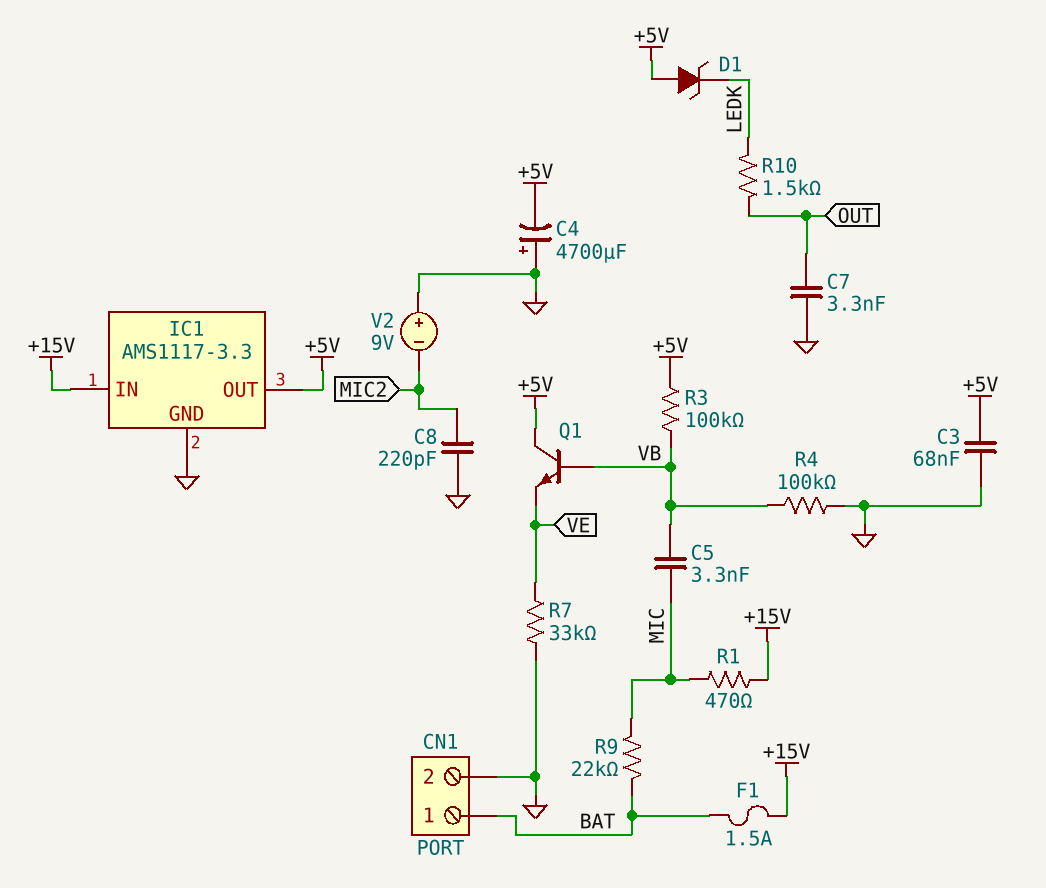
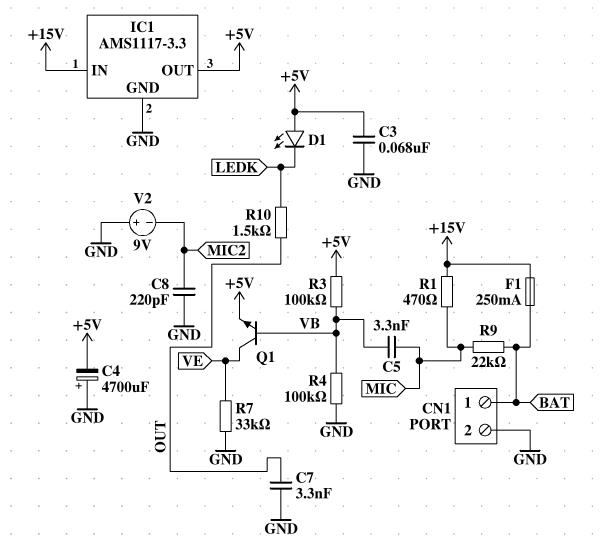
D1: zener (A +5V, K LEDK) -> LED (A +5V, K LEDK)
F1: 1.5A (+15V, BAT) -> 250mA (+15V, BAT)
Q1: NPN (B VB, C +5V, E VE) -> NPN (B VB, C VE, E +5V)

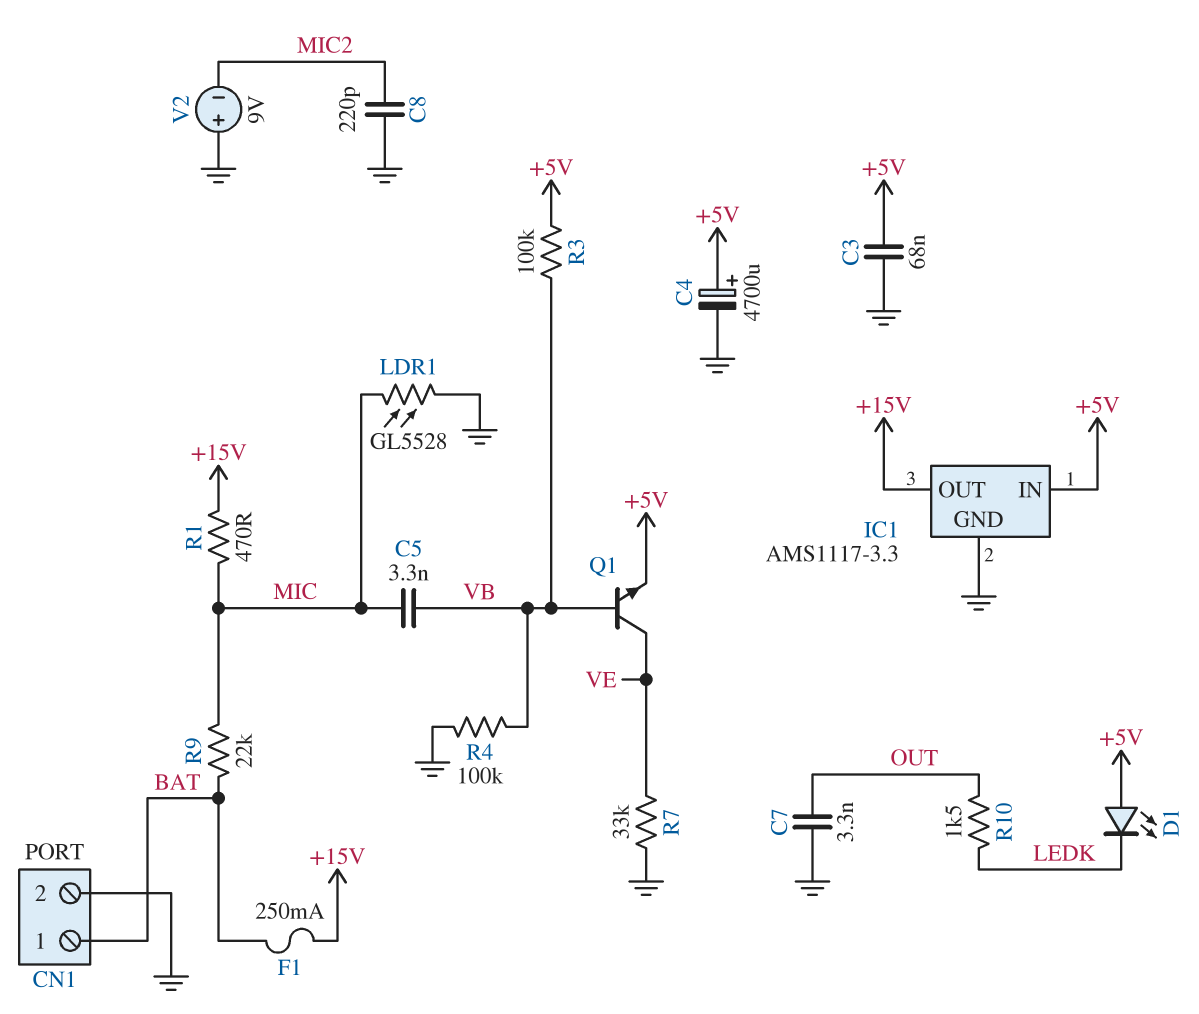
C4: 4700uF (plus GND, minus +5V) -> 4700uF (plus +5V, minus GND)
IC1 pin IN: +15V -> +5V
IC1 pin OUT: +5V -> +15V
LDR1: none -> GL5528 (GND, MIC)

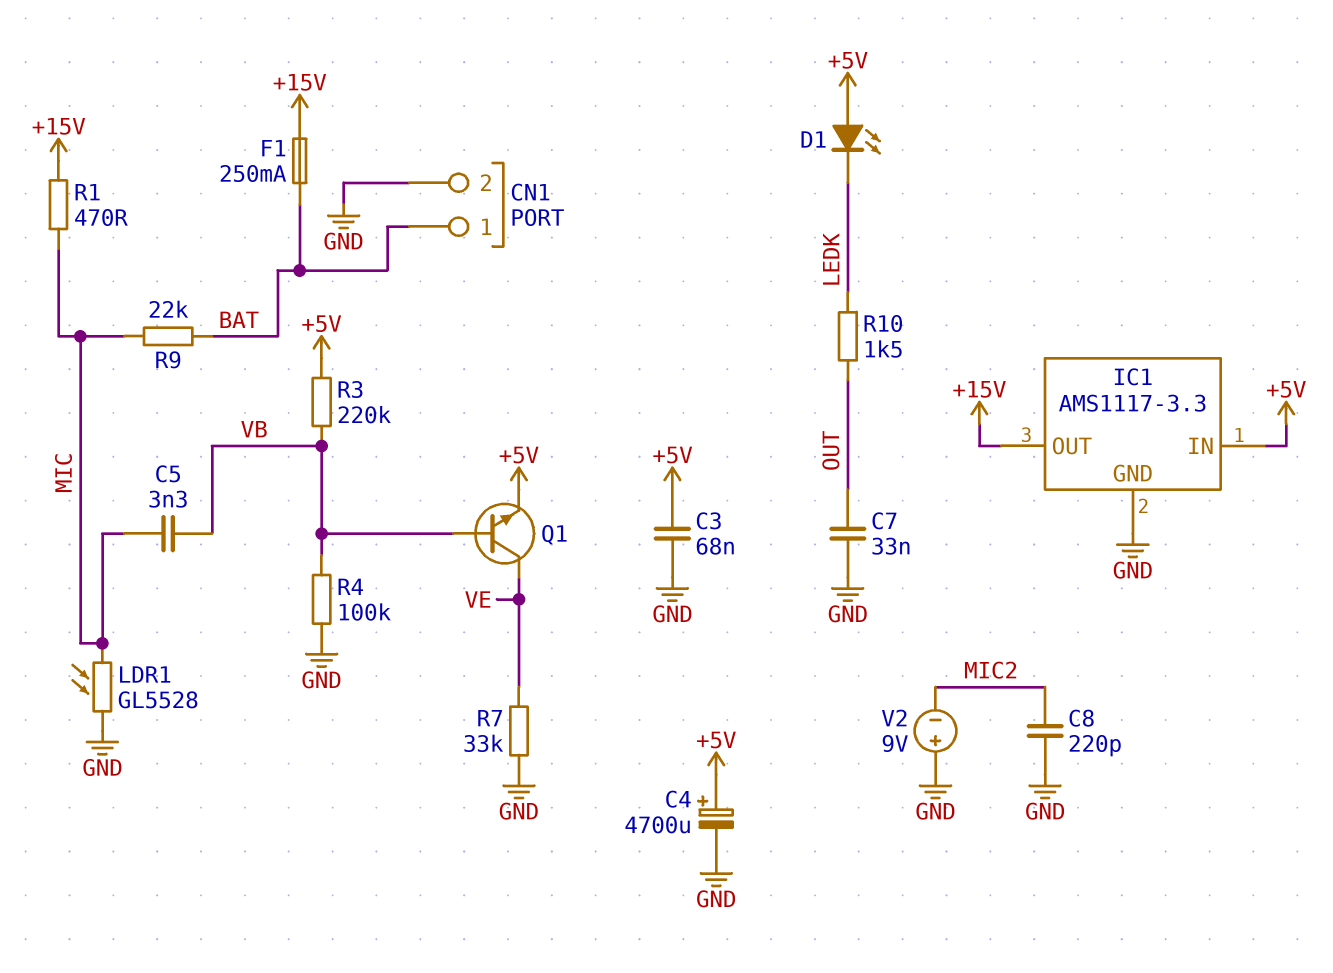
C7: 3.3nF (GND, OUT) -> 33nF (GND, OUT)
R3: 100k (+5V, VB) -> 220k (+5V, VB)

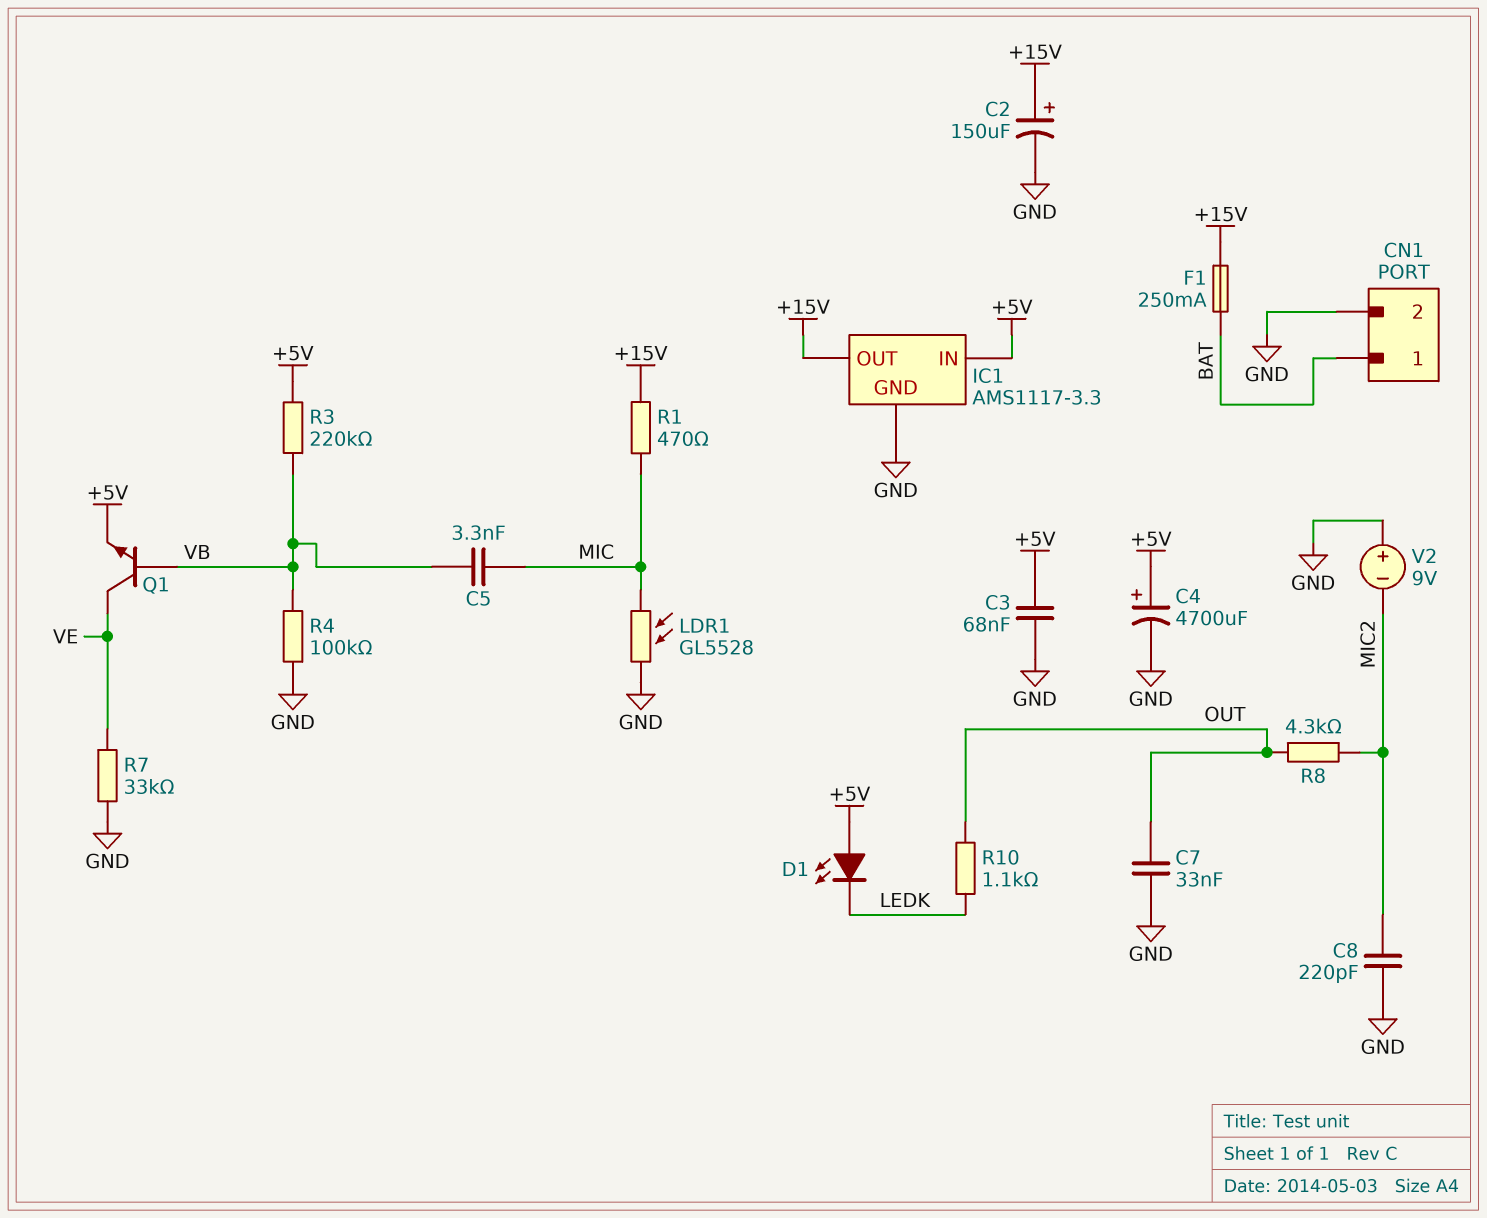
C2: none -> 150uF (plus +15V, minus GND)
R8: none -> 4.3k (MIC2, OUT)
R9: 22k (BAT, MIC) -> none
R10: 1.5k (LEDK, OUT) -> 1.1k (LEDK, OUT)

